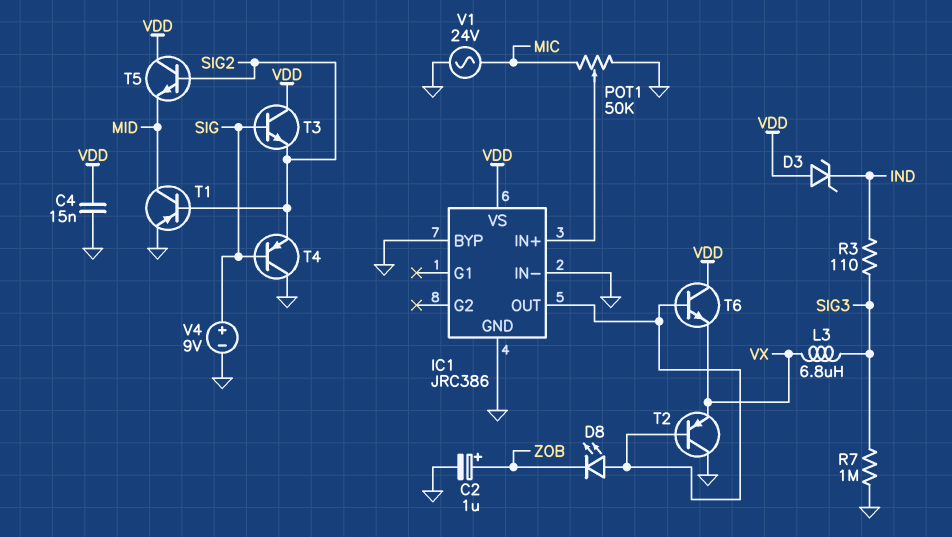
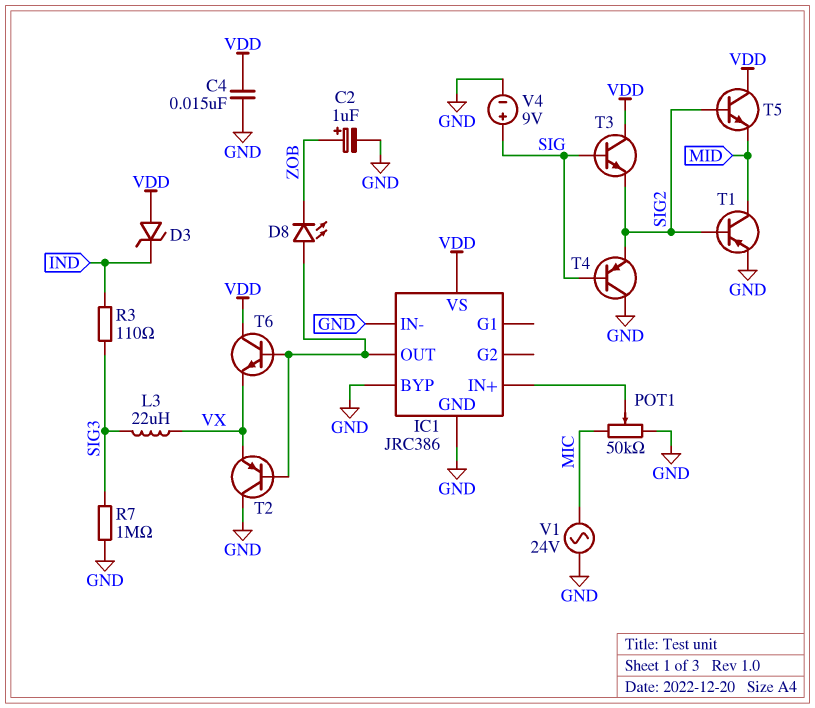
L3: 6.8uH (SIG3, VX) -> 22uH (SIG3, VX)

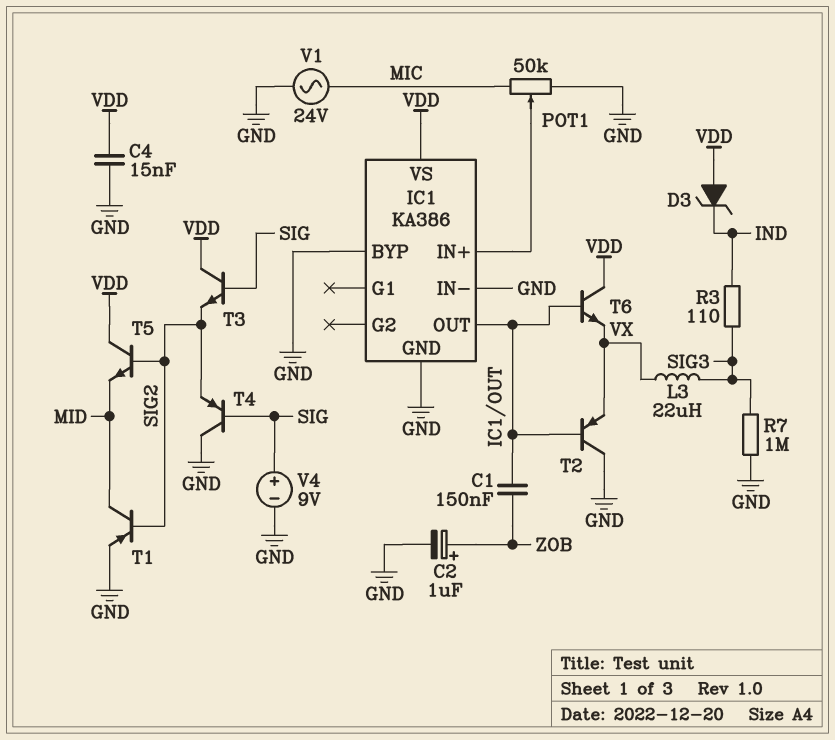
C1: none -> 150nF (IC1/OUT, ZOB)
D8: LED (A IC1/OUT, K ZOB) -> none
IC1: JRC386 -> KA386

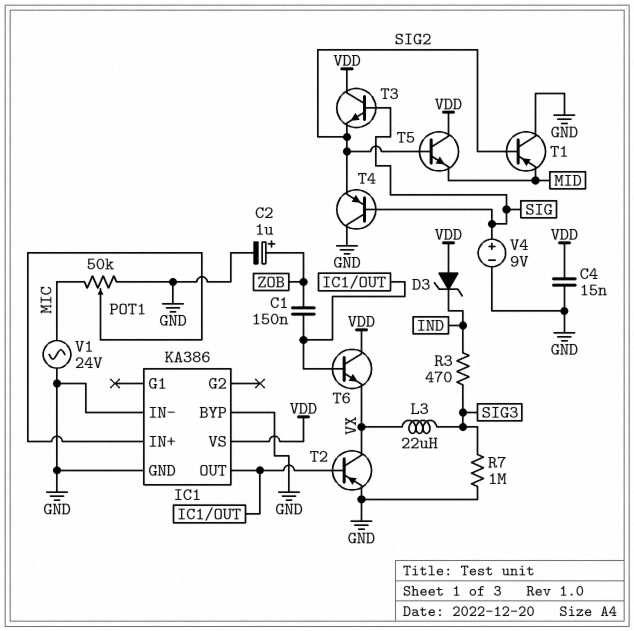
R3: 110 (IND, SIG3) -> 470 (IND, SIG3)
T1: PNP (B SIG2, C MID, E GND) -> PNP (B SIG2, C GND, E MID)
T2: PNP (B IC1/OUT, C GND, E VX) -> PNP (B IC1/OUT, C VX, E GND)

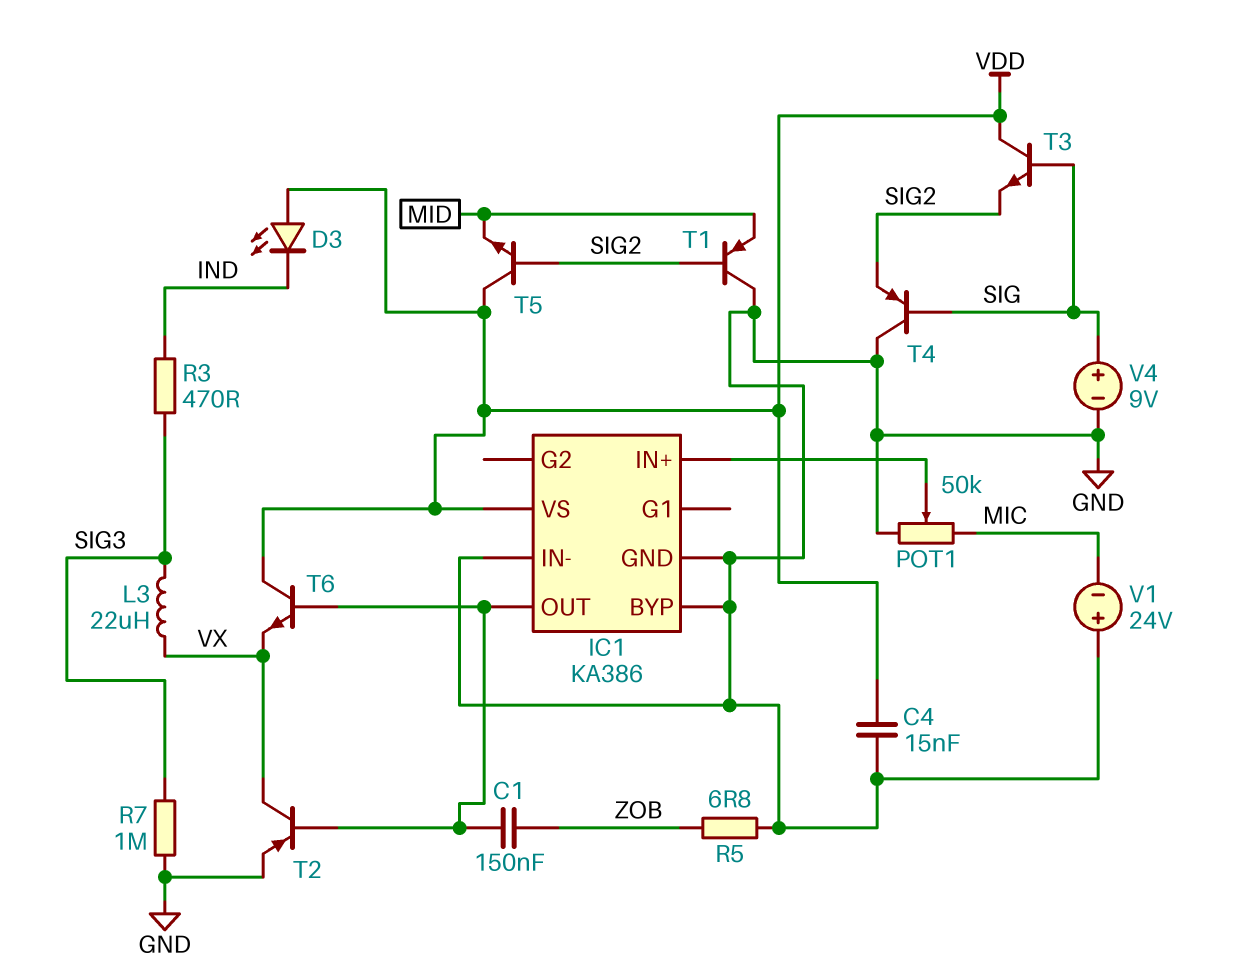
C2: 1uF (plus ZOB, minus GND) -> none
D3: zener (A VDD, K IND) -> LED (A VDD, K IND)
R5: none -> 6.8 (GND, ZOB)
V1: AC 24V (GND, MIC) -> 24V (plus GND, minus MIC)

